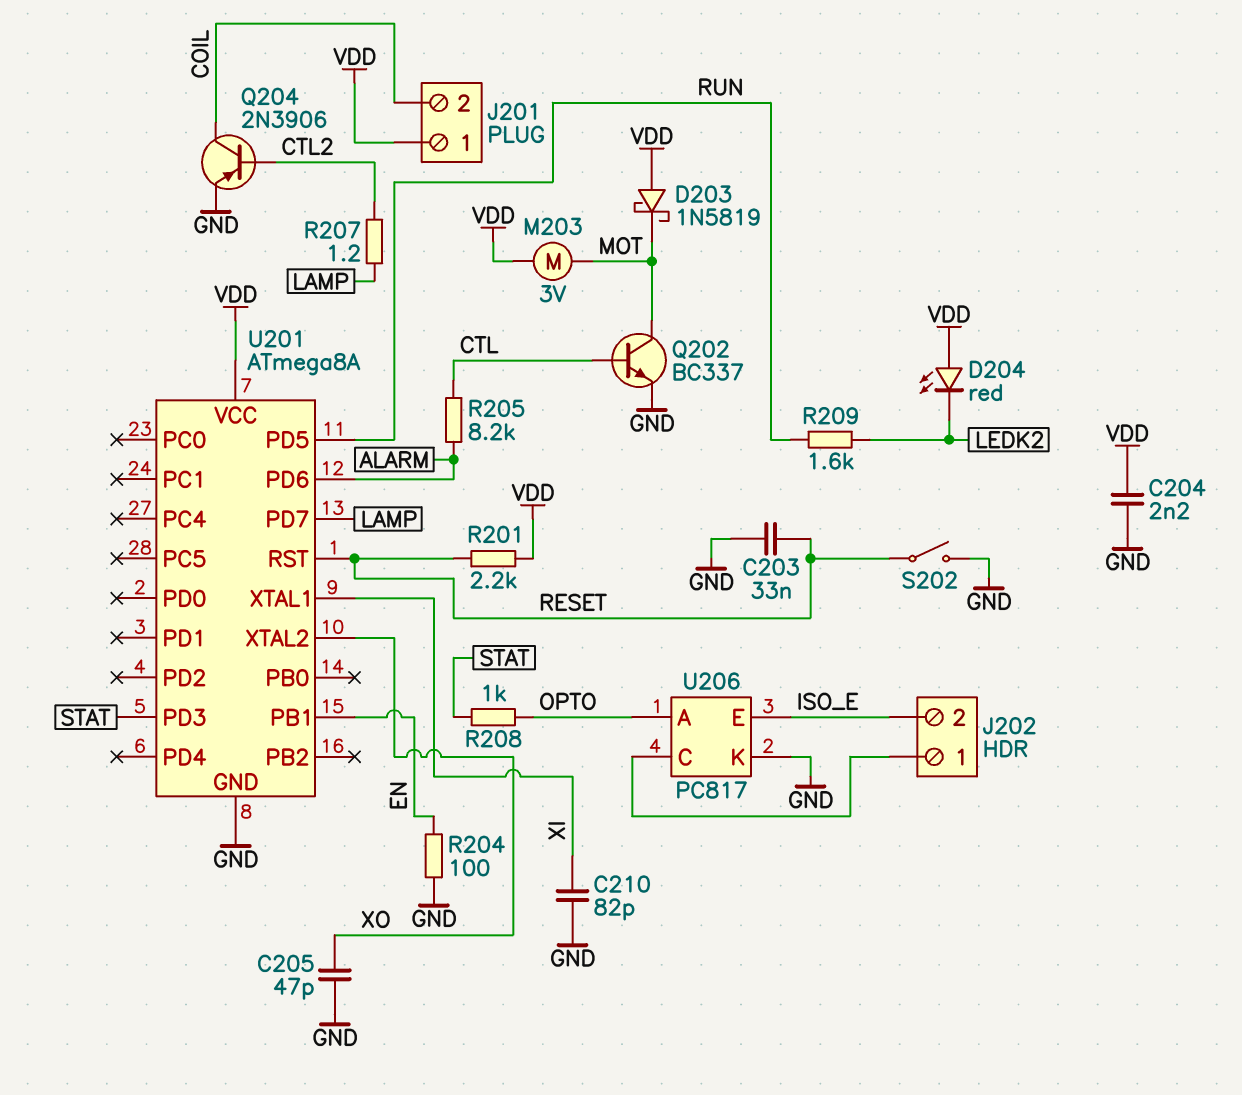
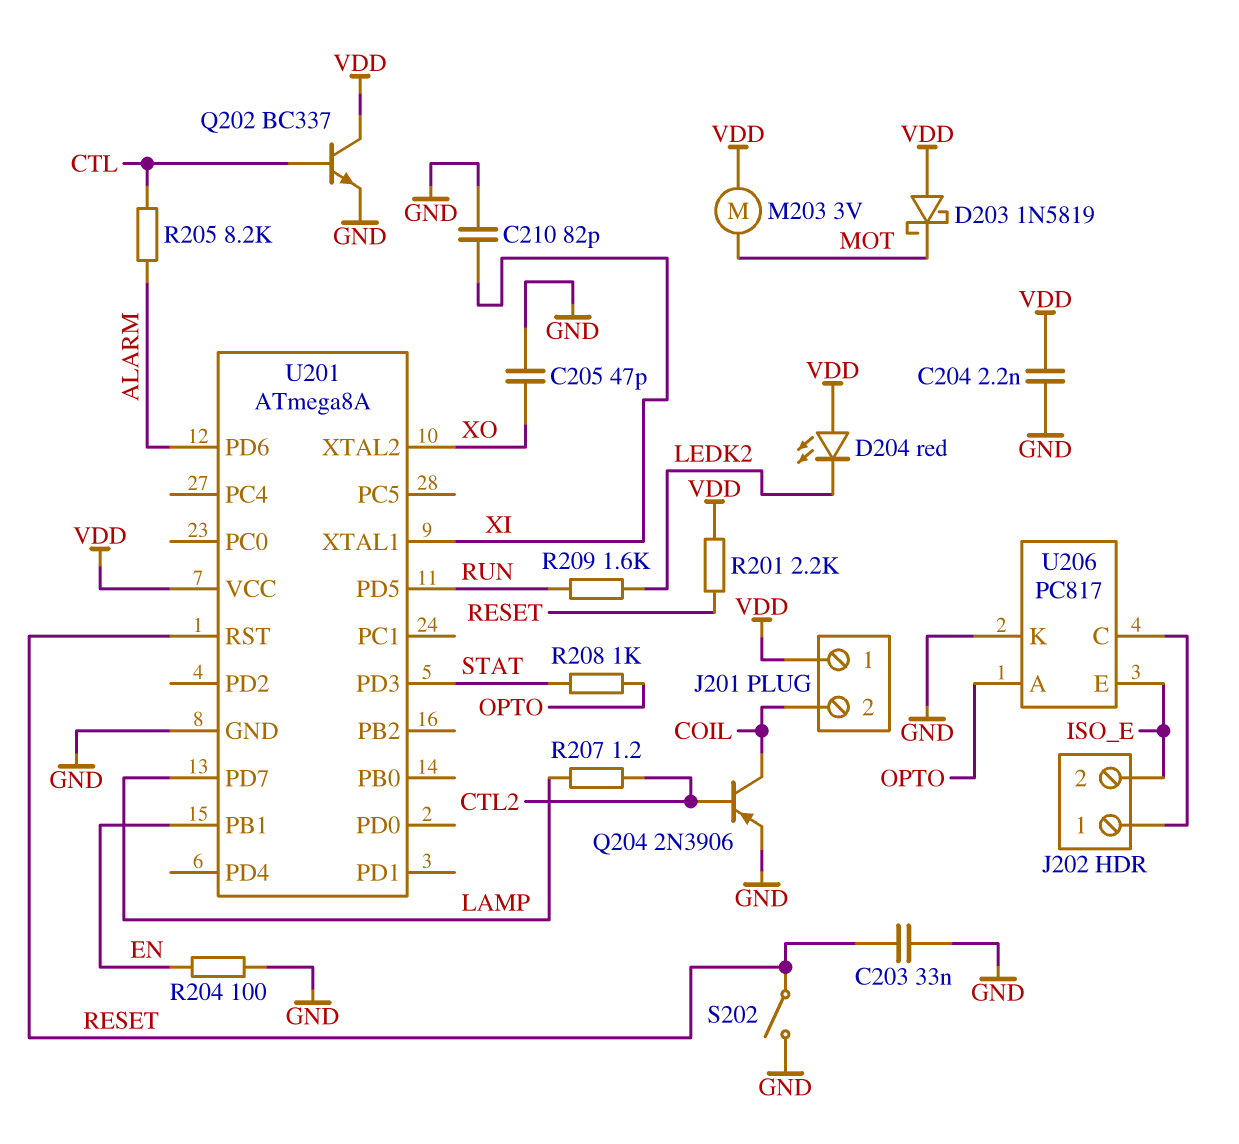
Q202: NPN BC337 (B CTL, C MOT, E GND) -> NPN BC337 (B CTL, C VDD, E GND)

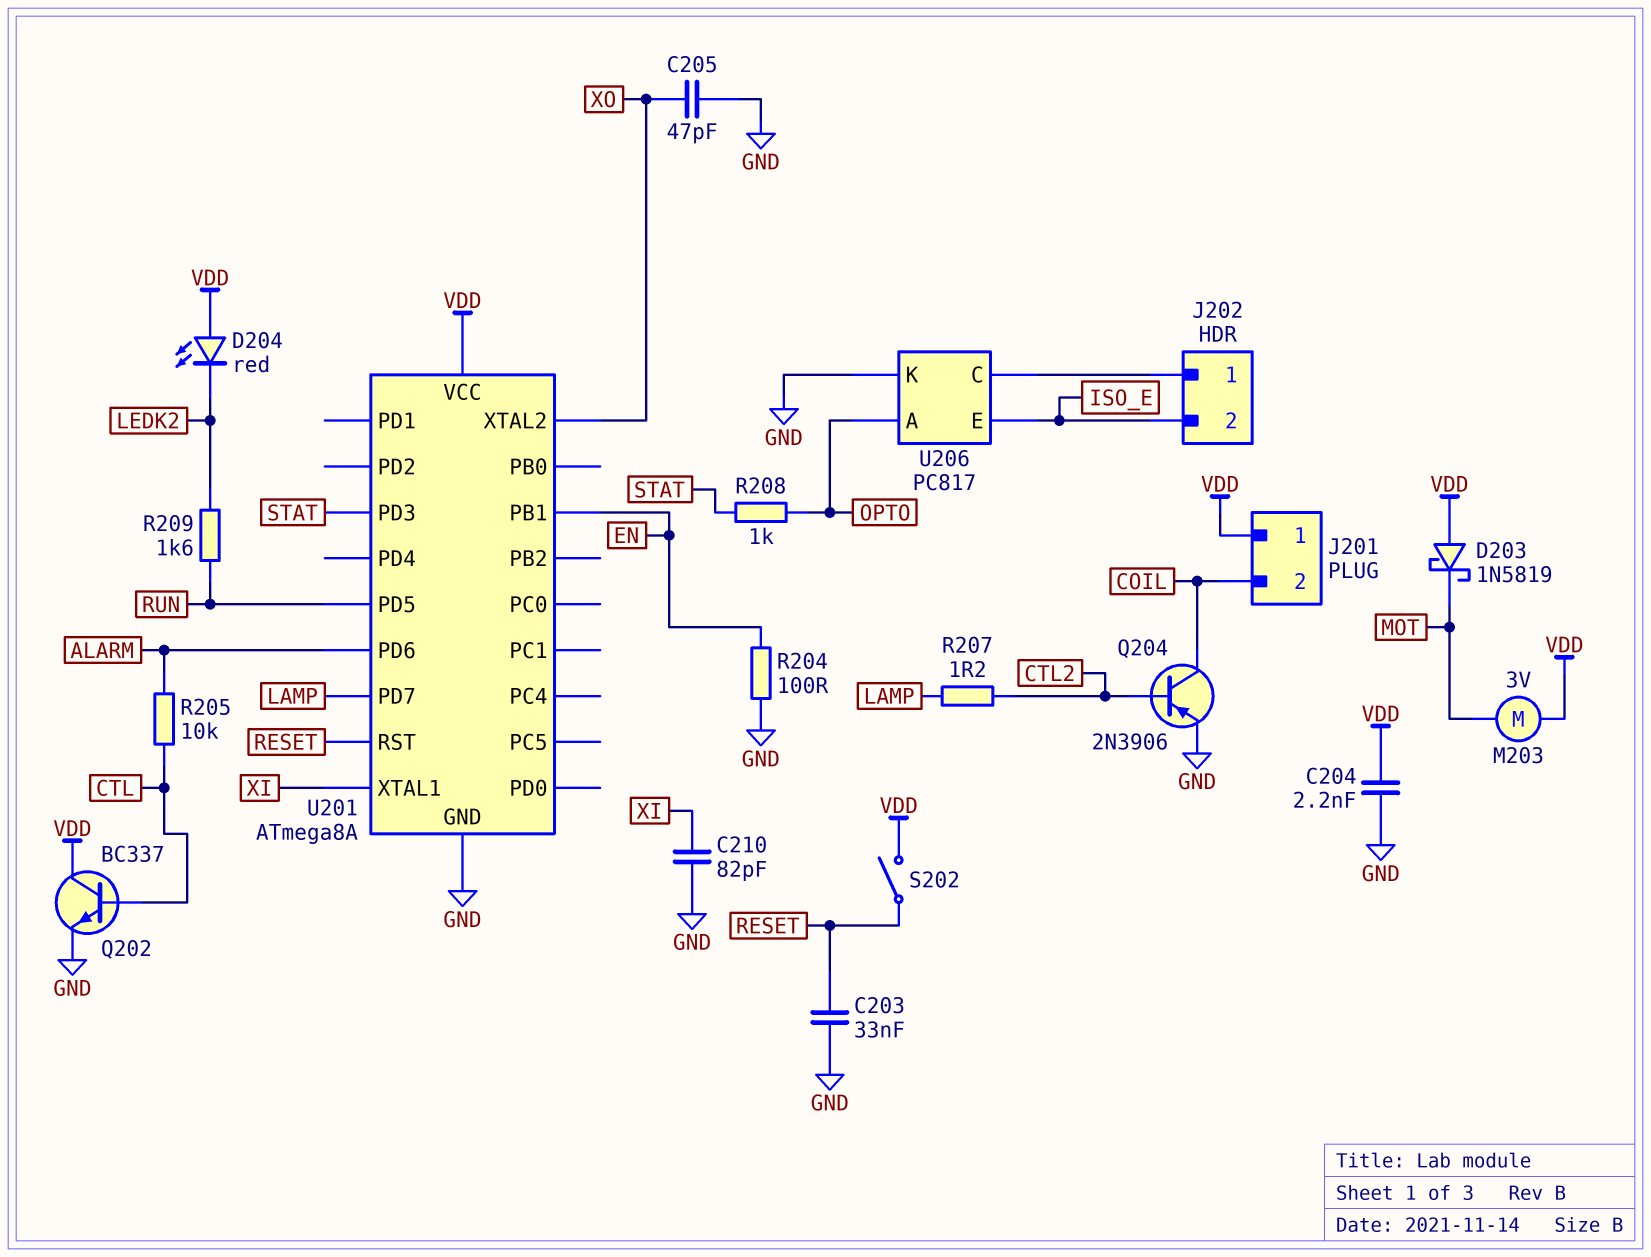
R201: 2.2k (RESET, VDD) -> none
R205: 8.2k (ALARM, CTL) -> 10k (ALARM, CTL)
S202: switch (GND, RESET) -> switch (RESET, VDD)

